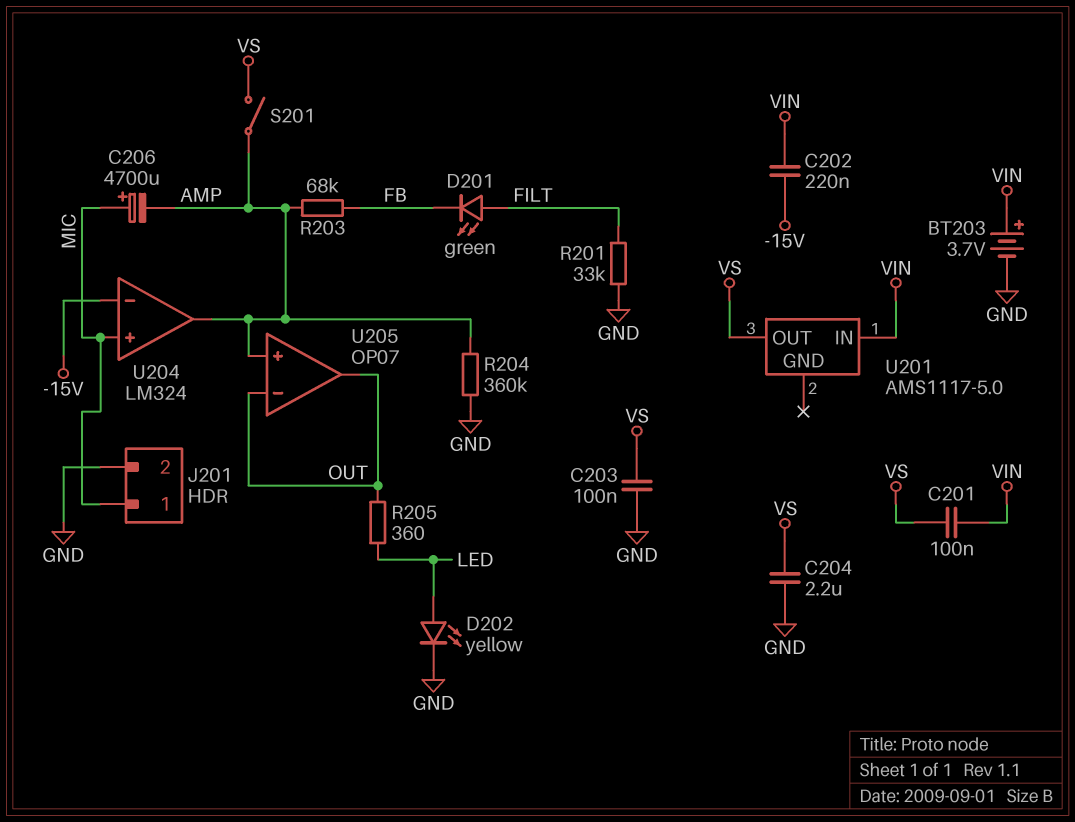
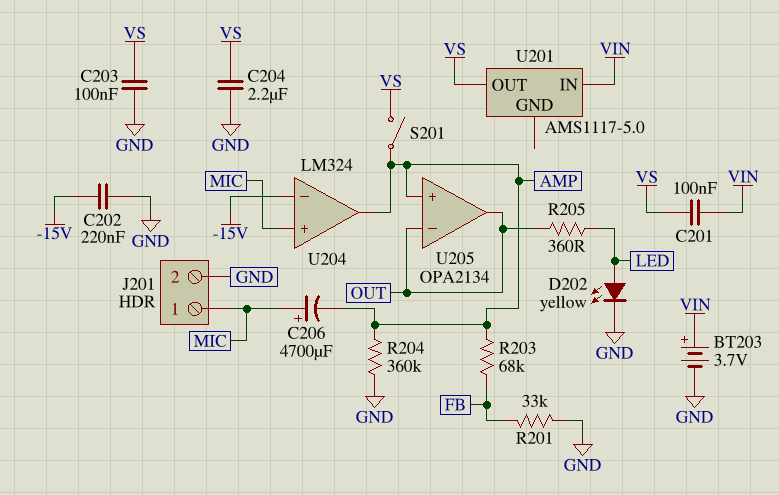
C202: 220nF (-15V, VIN) -> 220nF (-15V, GND)
D201: LED green (A FILT, K FB) -> none
R201: 33k (FILT, GND) -> 33k (FB, GND)
U205: OP07 -> OPA2134

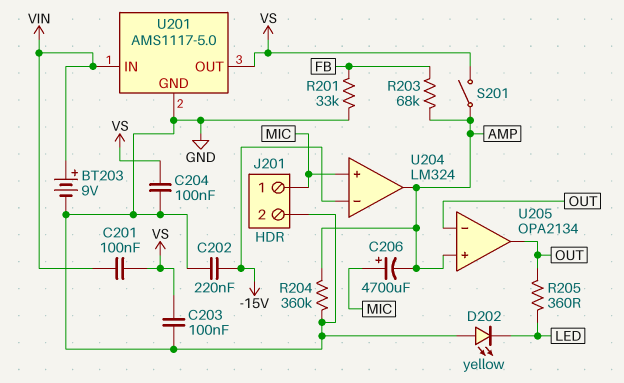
BT203: 3.7V (plus VIN, minus GND) -> 9V (plus VIN, minus GND)
C204: 2.2uF (GND, VS) -> 100nF (GND, VS)
D202: LED yellow (A LED, K GND) -> LED yellow (A GND, K LED)
U201 pin GND: none -> GND

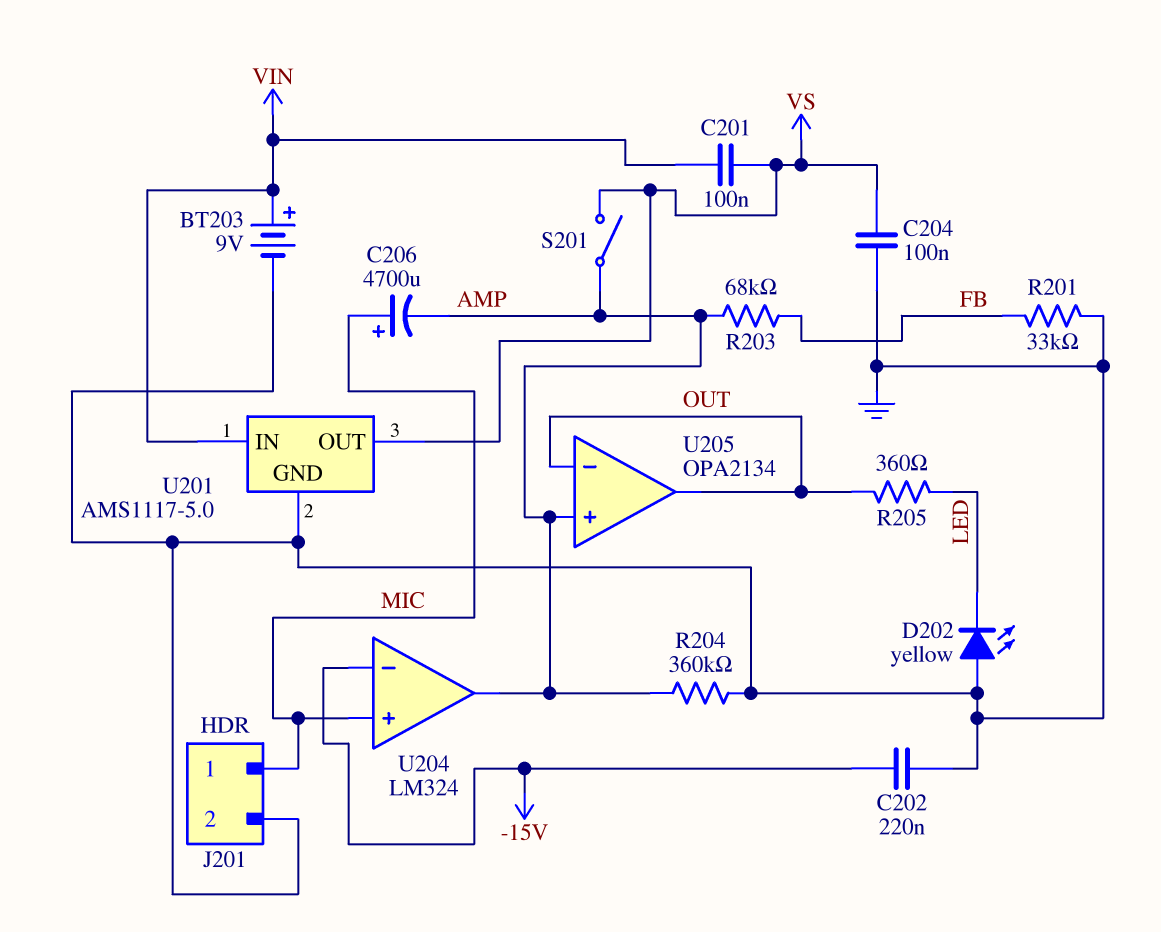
C203: 100nF (GND, VS) -> none

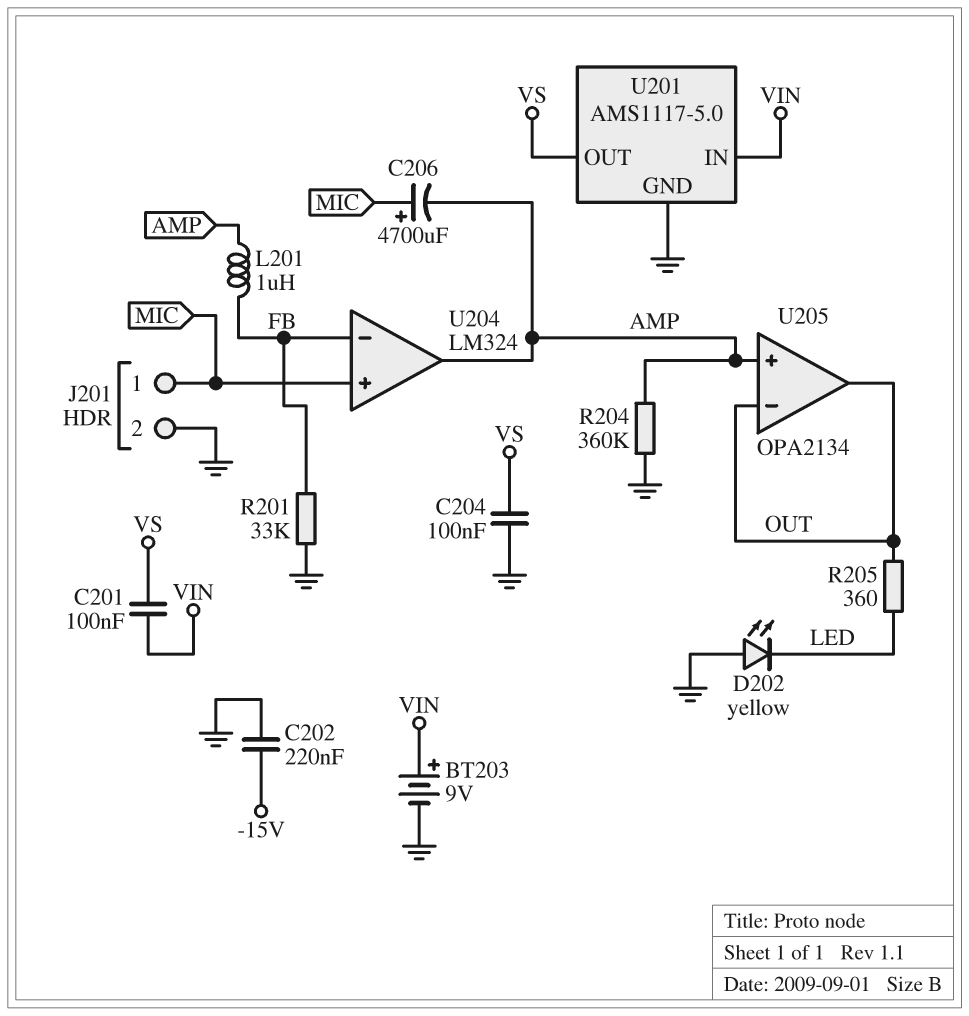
L201: none -> 1uH (AMP, FB)
R203: 68k (AMP, FB) -> none
S201: switch (AMP, VS) -> none
U204 pin in-: -15V -> FB

